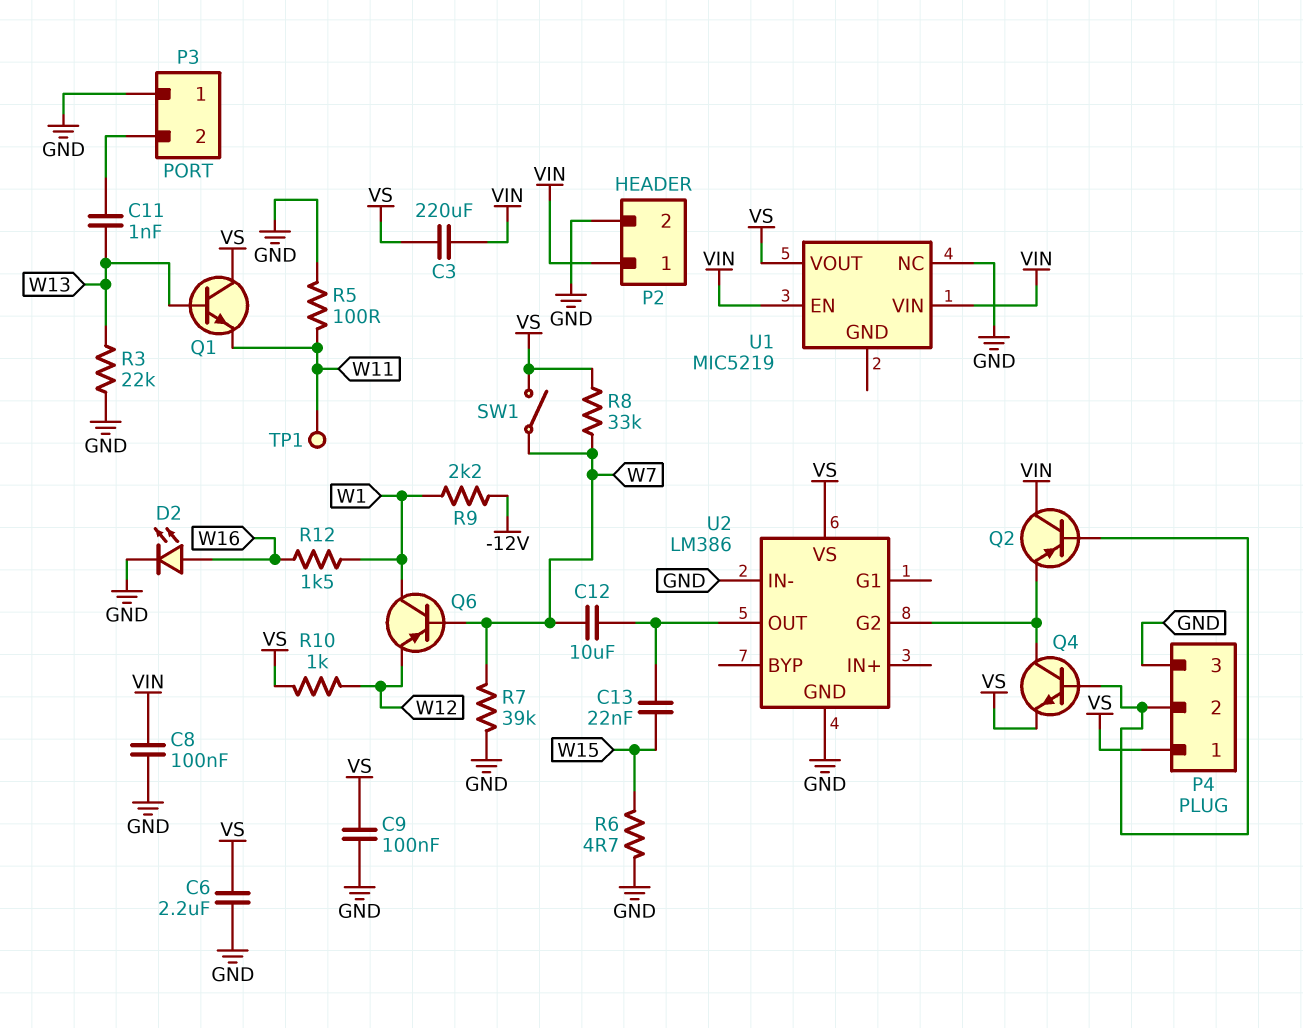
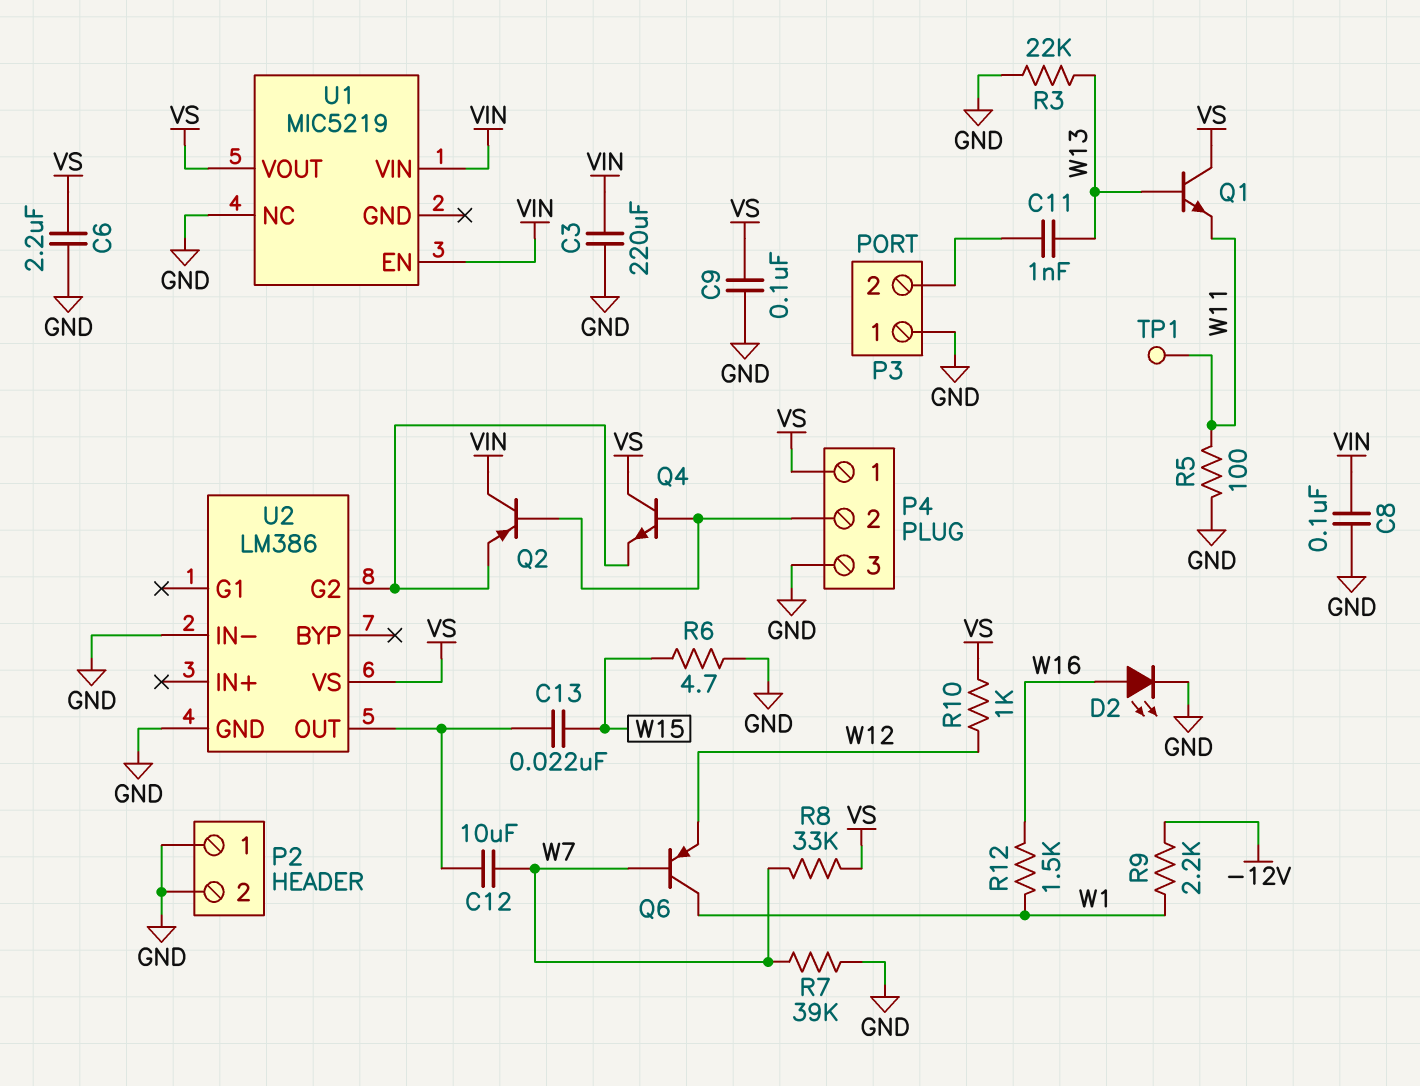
C3: 220uF (VIN, VS) -> 220uF (GND, VIN)
P2 pin 1: VIN -> GND
Q4: NPN (B P4/2, C U2/G2, E VS) -> NPN (B P4/2, C VS, E U2/G2)
SW1: switch (VS, W7) -> none

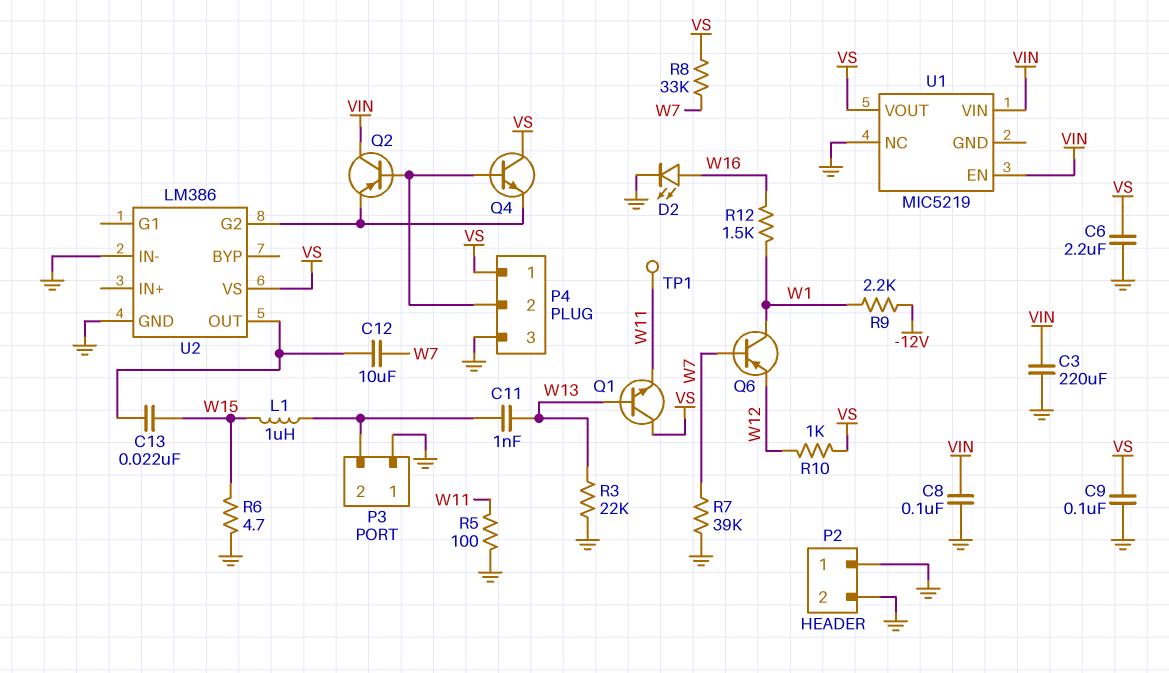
L1: none -> 1uH (P3/2, W15)

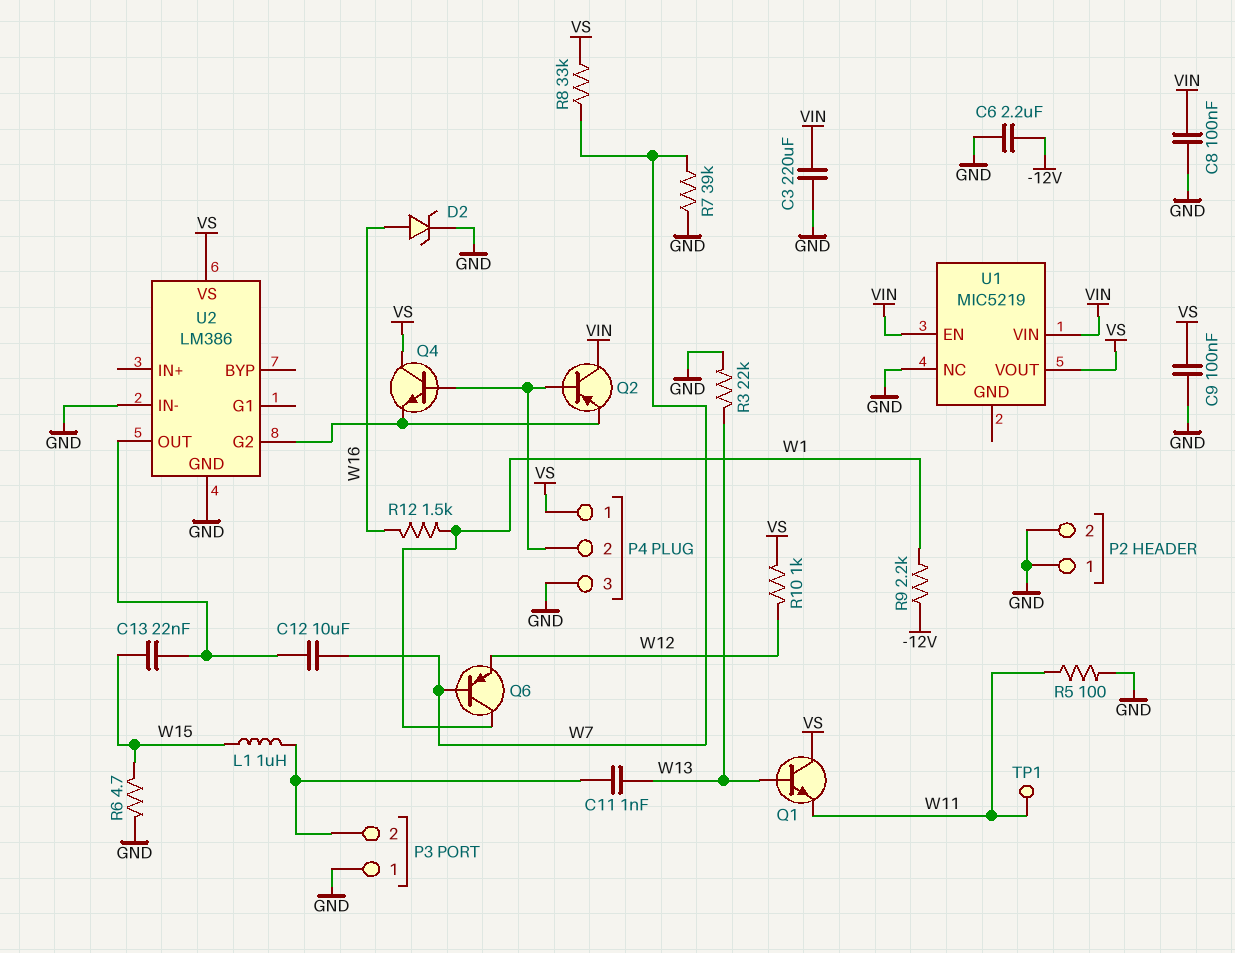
C6: 2.2uF (GND, VS) -> 2.2uF (-12V, GND)
D2: LED (A W16, K GND) -> zener (A W16, K GND)

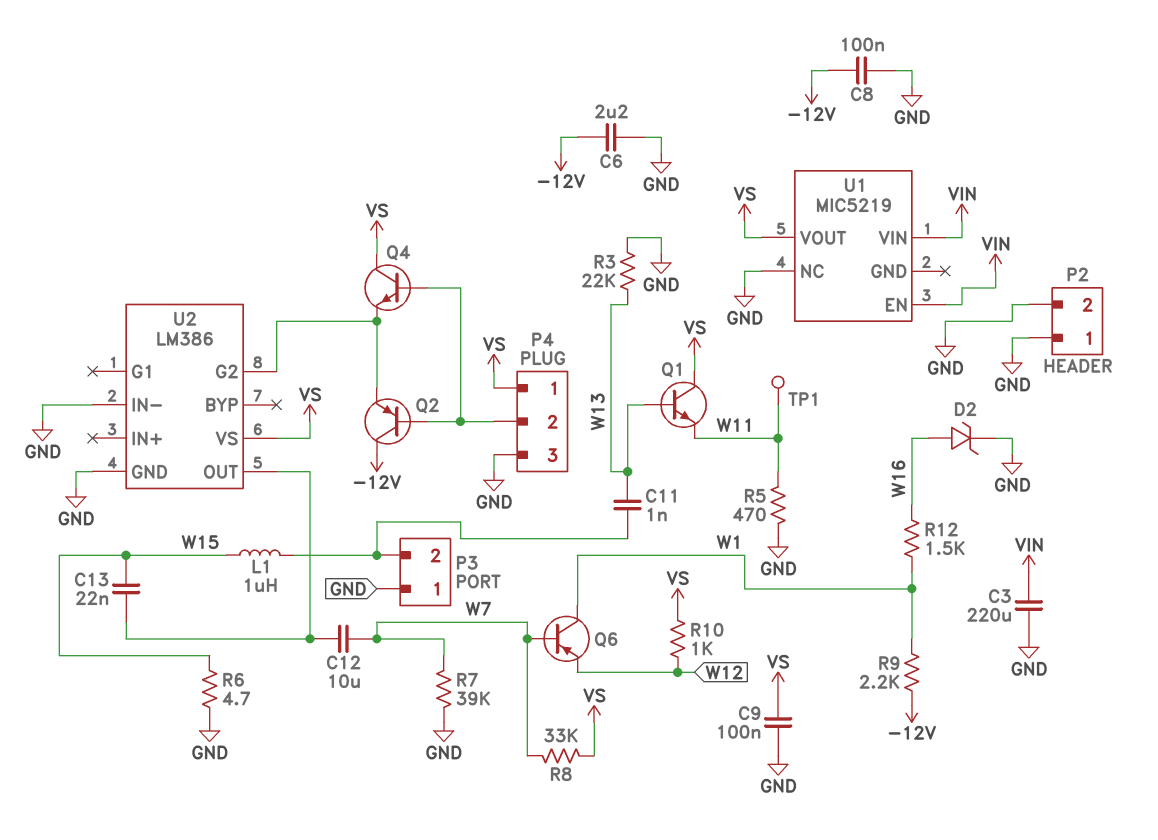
C8: 100nF (GND, VIN) -> 100nF (-12V, GND)
Q2: PNP (B P4/2, C VIN, E U2/G2) -> PNP (B P4/2, C -12V, E U2/G2)
R5: 100 (GND, W11) -> 470 (GND, W11)

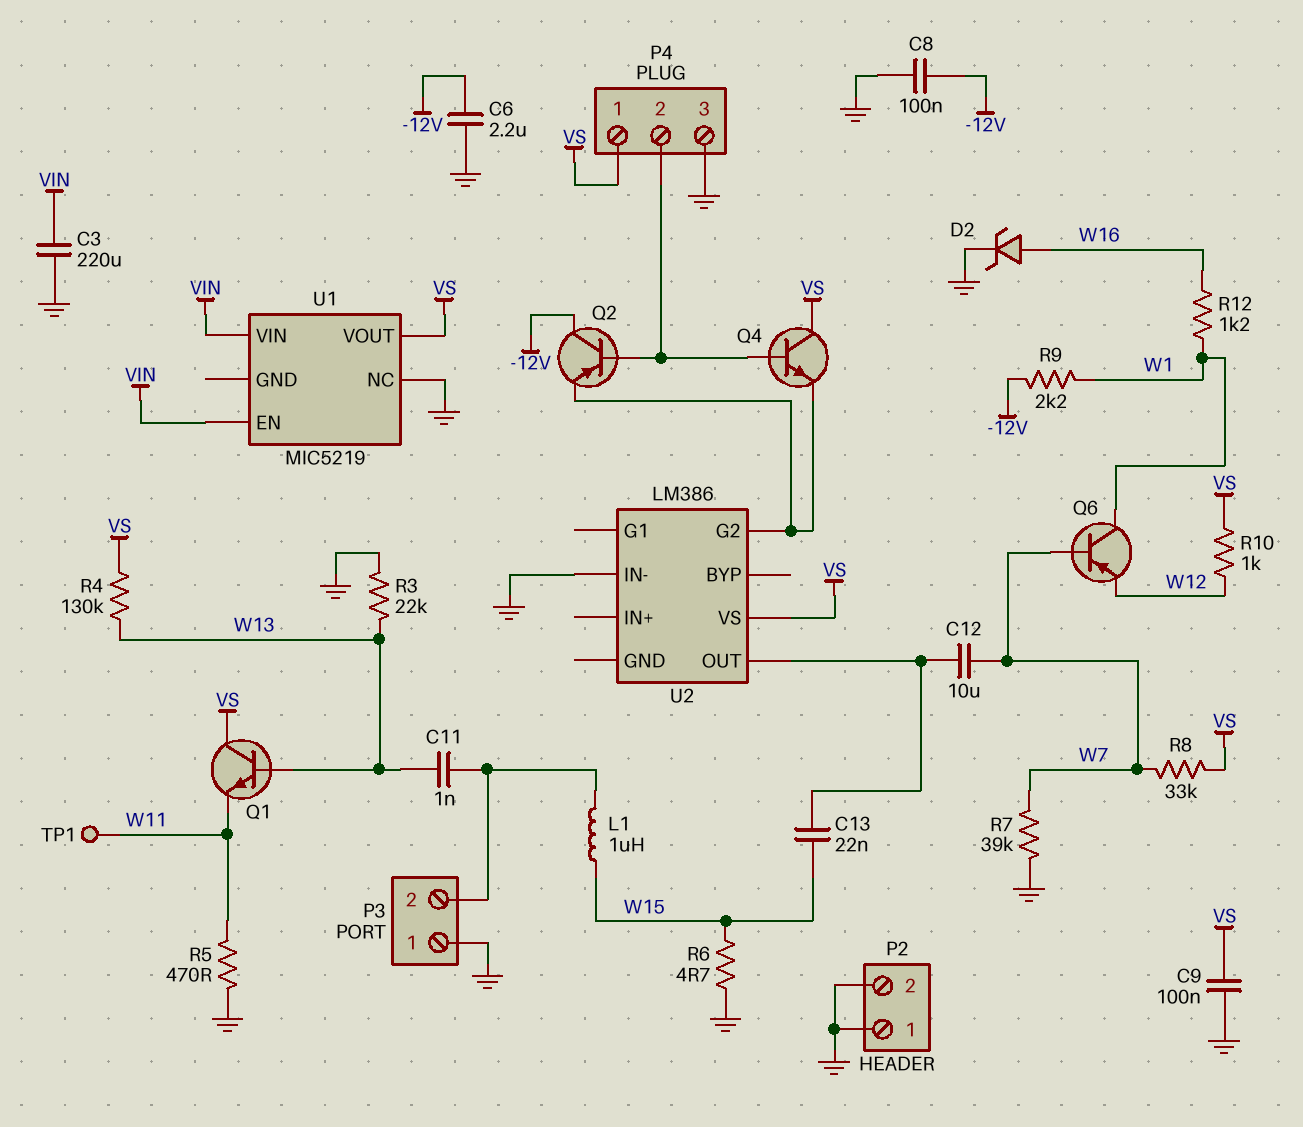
R4: none -> 130k (VS, W13)
R12: 1.5k (W1, W16) -> 1.2k (W1, W16)
U2 pin GND: GND -> none

